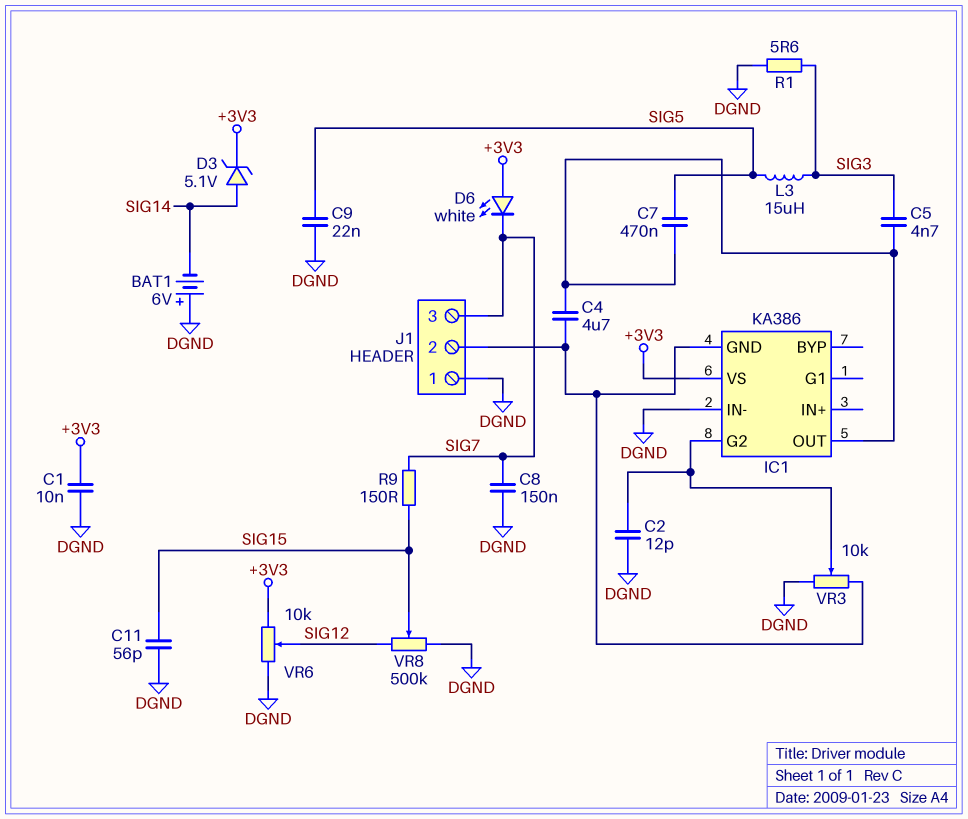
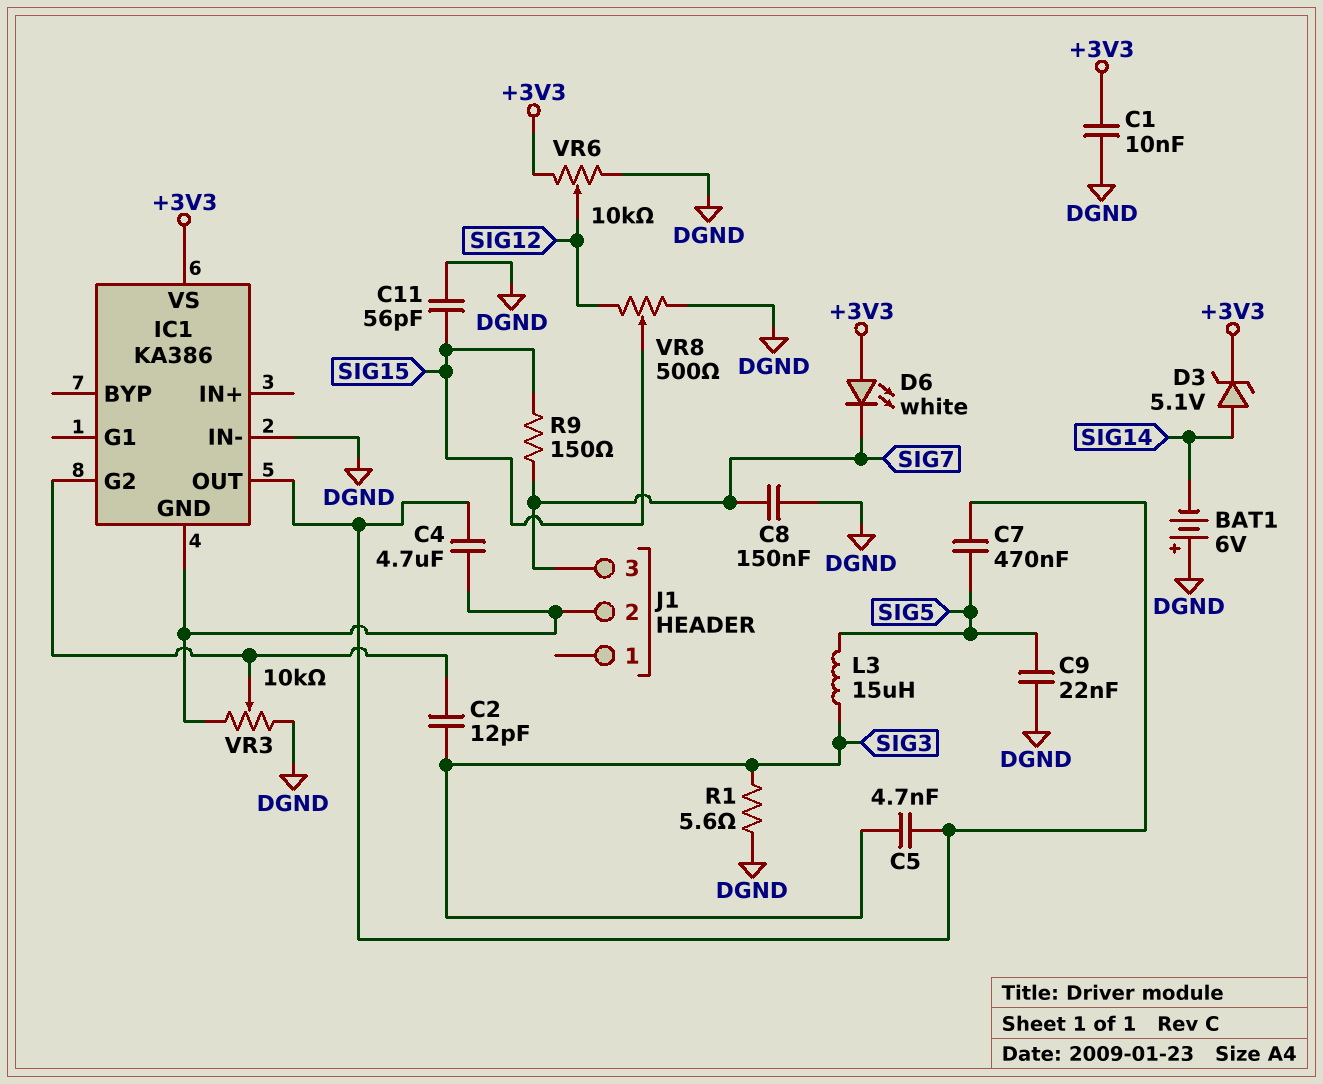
C2: 12pF (DGND, IC1/G2) -> 12pF (IC1/G2, SIG3)
J1 pin 1: DGND -> none
VR8: 500k (DGND, SIG12, wiper SIG15) -> 500 (DGND, SIG12, wiper SIG15)

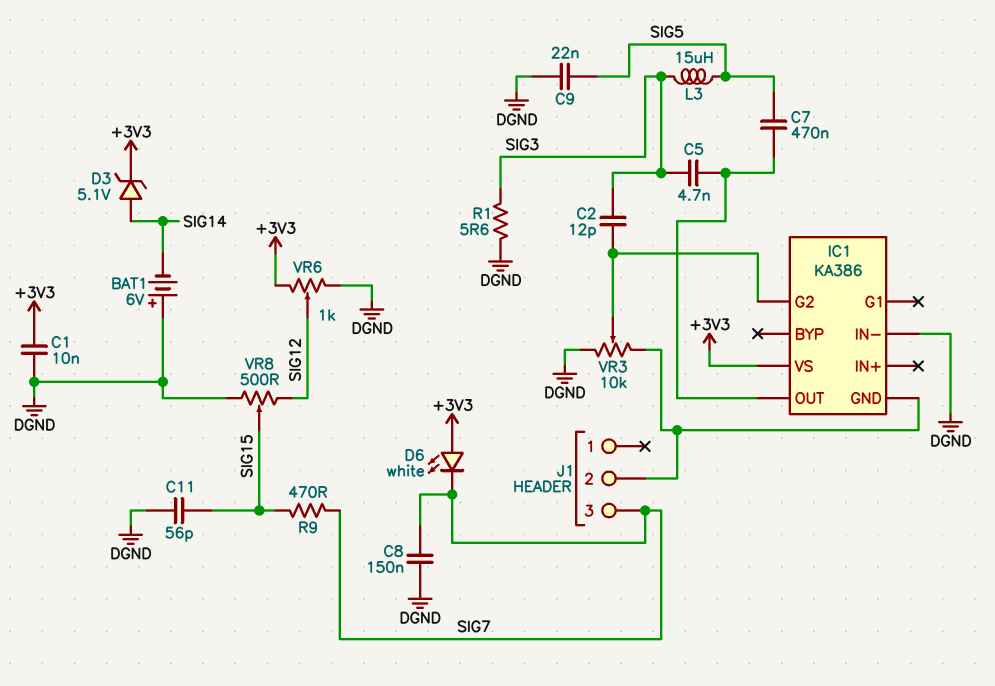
C4: 4.7uF (IC1/GND, IC1/OUT) -> none
R9: 150 (SIG7, SIG15) -> 470 (SIG7, SIG15)
VR6: 10k (+3V3, DGND, wiper SIG12) -> 1k (+3V3, DGND, wiper SIG12)

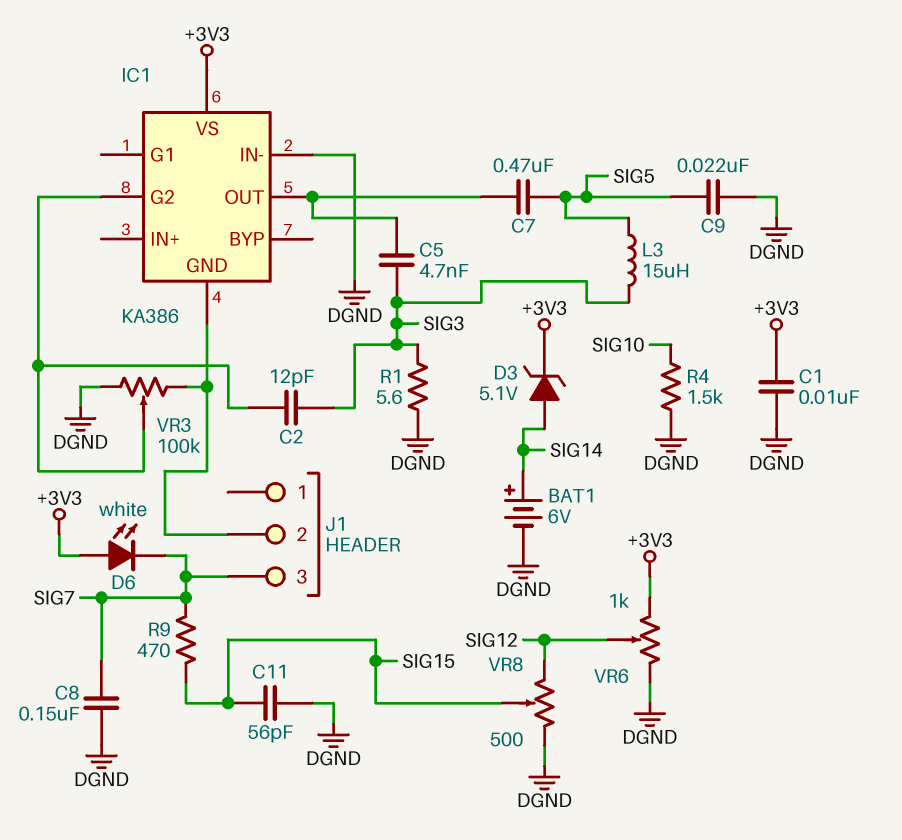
BAT1: 6V (plus DGND, minus SIG14) -> 6V (plus SIG14, minus DGND)
R4: none -> 1.5k (DGND, SIG10)
VR3: 10k (DGND, IC1/GND, wiper IC1/G2) -> 100k (DGND, IC1/GND, wiper IC1/G2)

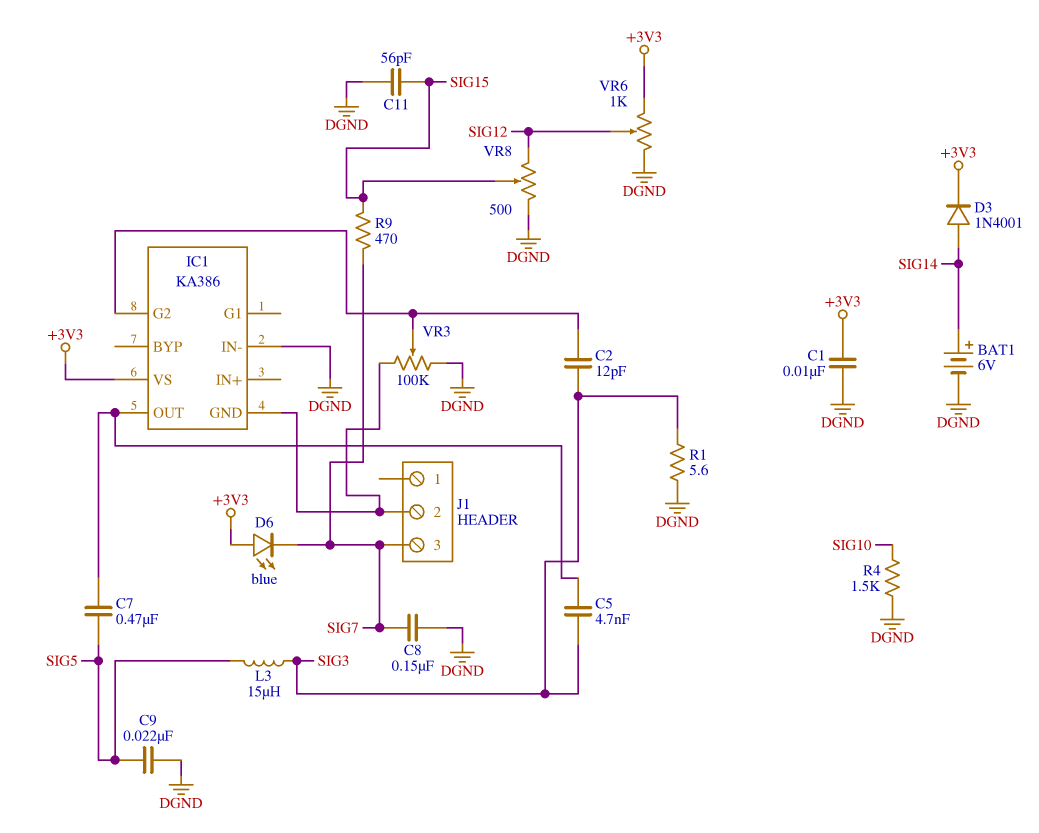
D3: zener 5.1V (A SIG14, K +3V3) -> diode 1N4001 (A SIG14, K +3V3)
D6: LED white (A +3V3, K SIG7) -> LED blue (A +3V3, K SIG7)

